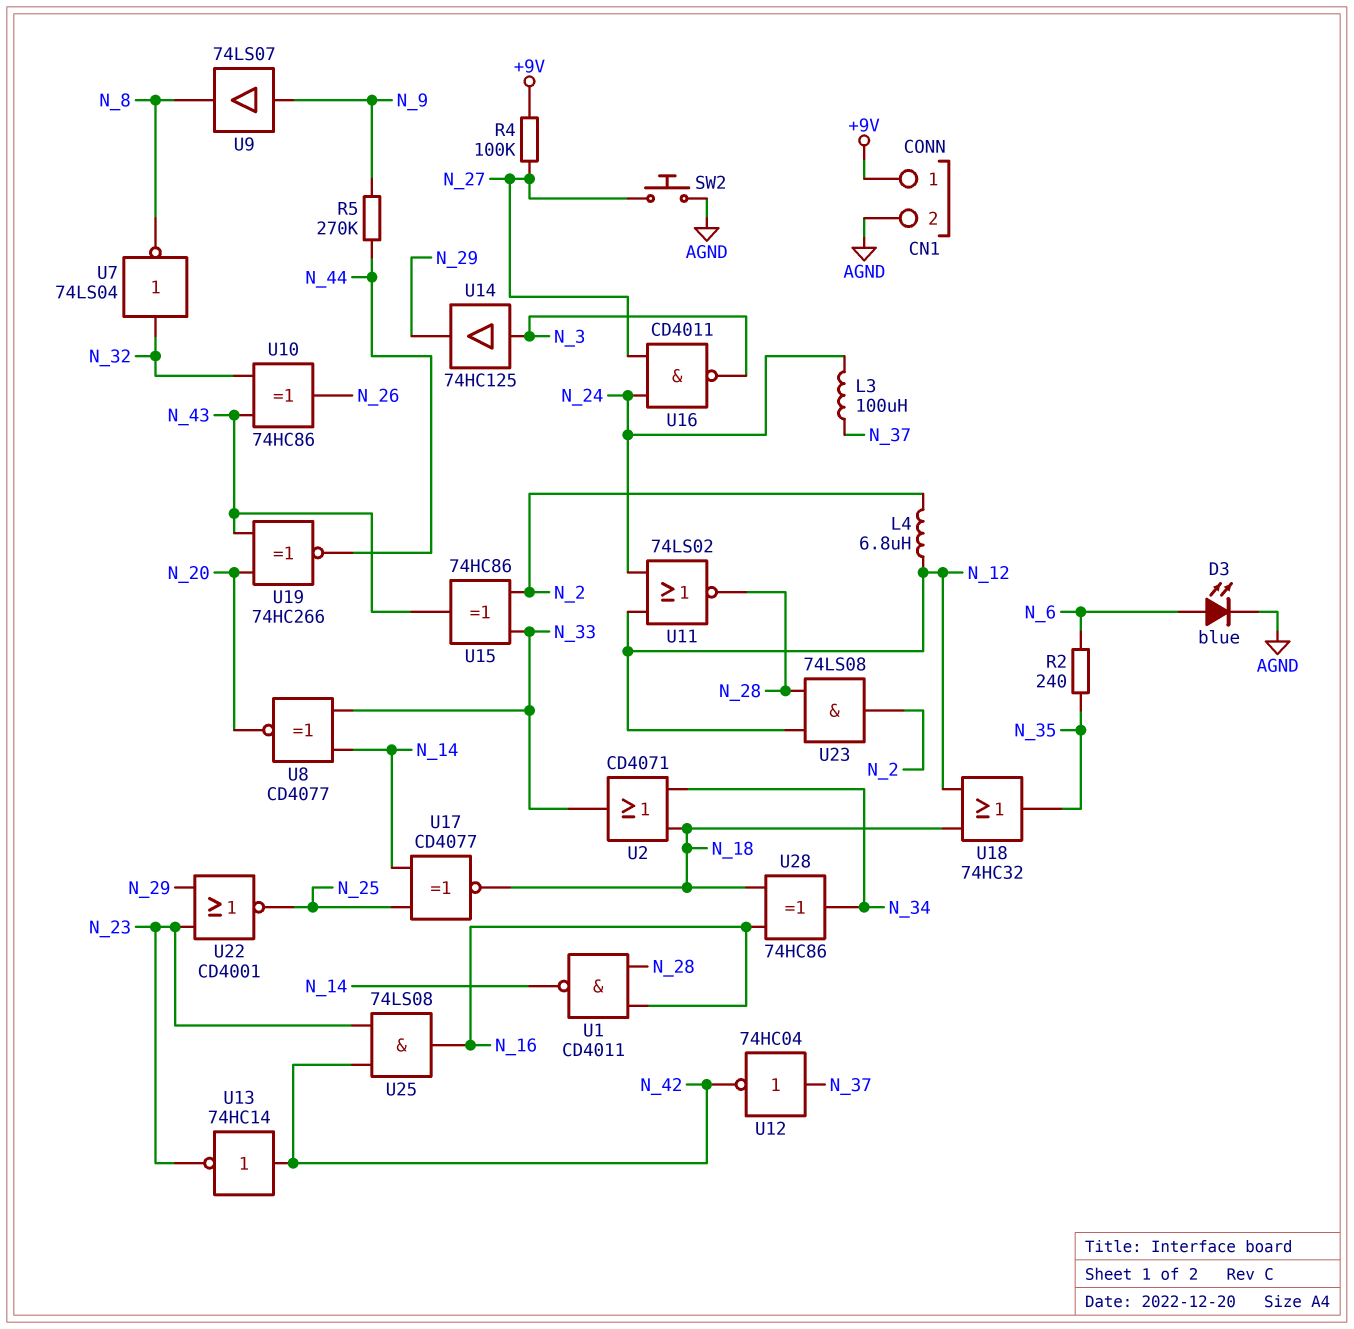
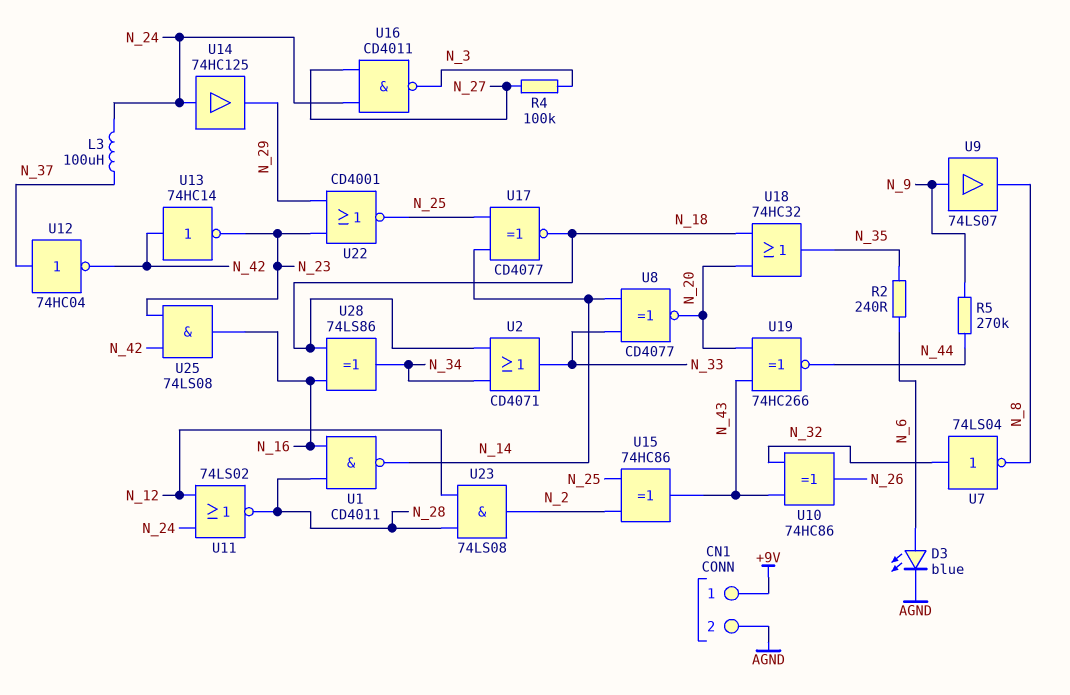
L4: 6.8uH (N_2, N_12) -> none
R4: 100k (+9V, N_27) -> 100k (N_3, N_27)
SW2: button (AGND, N_27) -> none
U14: buffer 74HC125 (in N_3, out N_29) -> buffer 74HC125 (in N_24, out N_29)
U15: XOR 74HC86 (in N_2, in N_33, out N_43) -> XOR 74HC86 (in N_2, in N_25, out N_43)
U18: OR 74HC32 (in N_12, in N_18, out N_35) -> OR 74HC32 (in N_18, in N_20, out N_35)
U28: XOR 74HC86 (in N_16, in N_18, out N_34) -> XOR 74LS86 (in N_16, in N_18, out N_34)

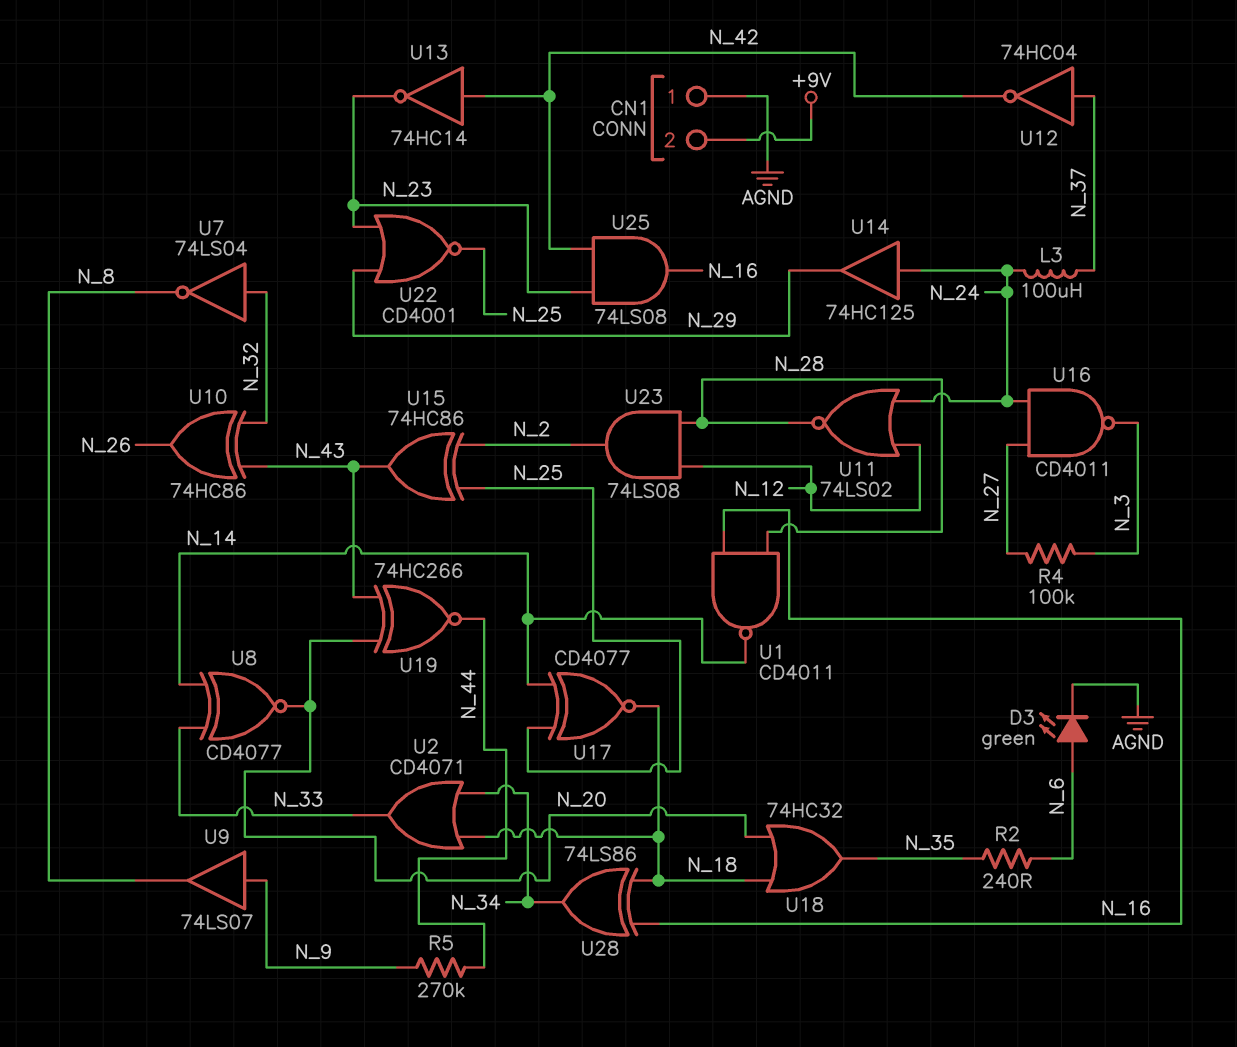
CN1 pin 1: +9V -> AGND
CN1 pin 2: AGND -> +9V
D3: LED blue (A N_6, K AGND) -> LED green (A N_6, K AGND)

